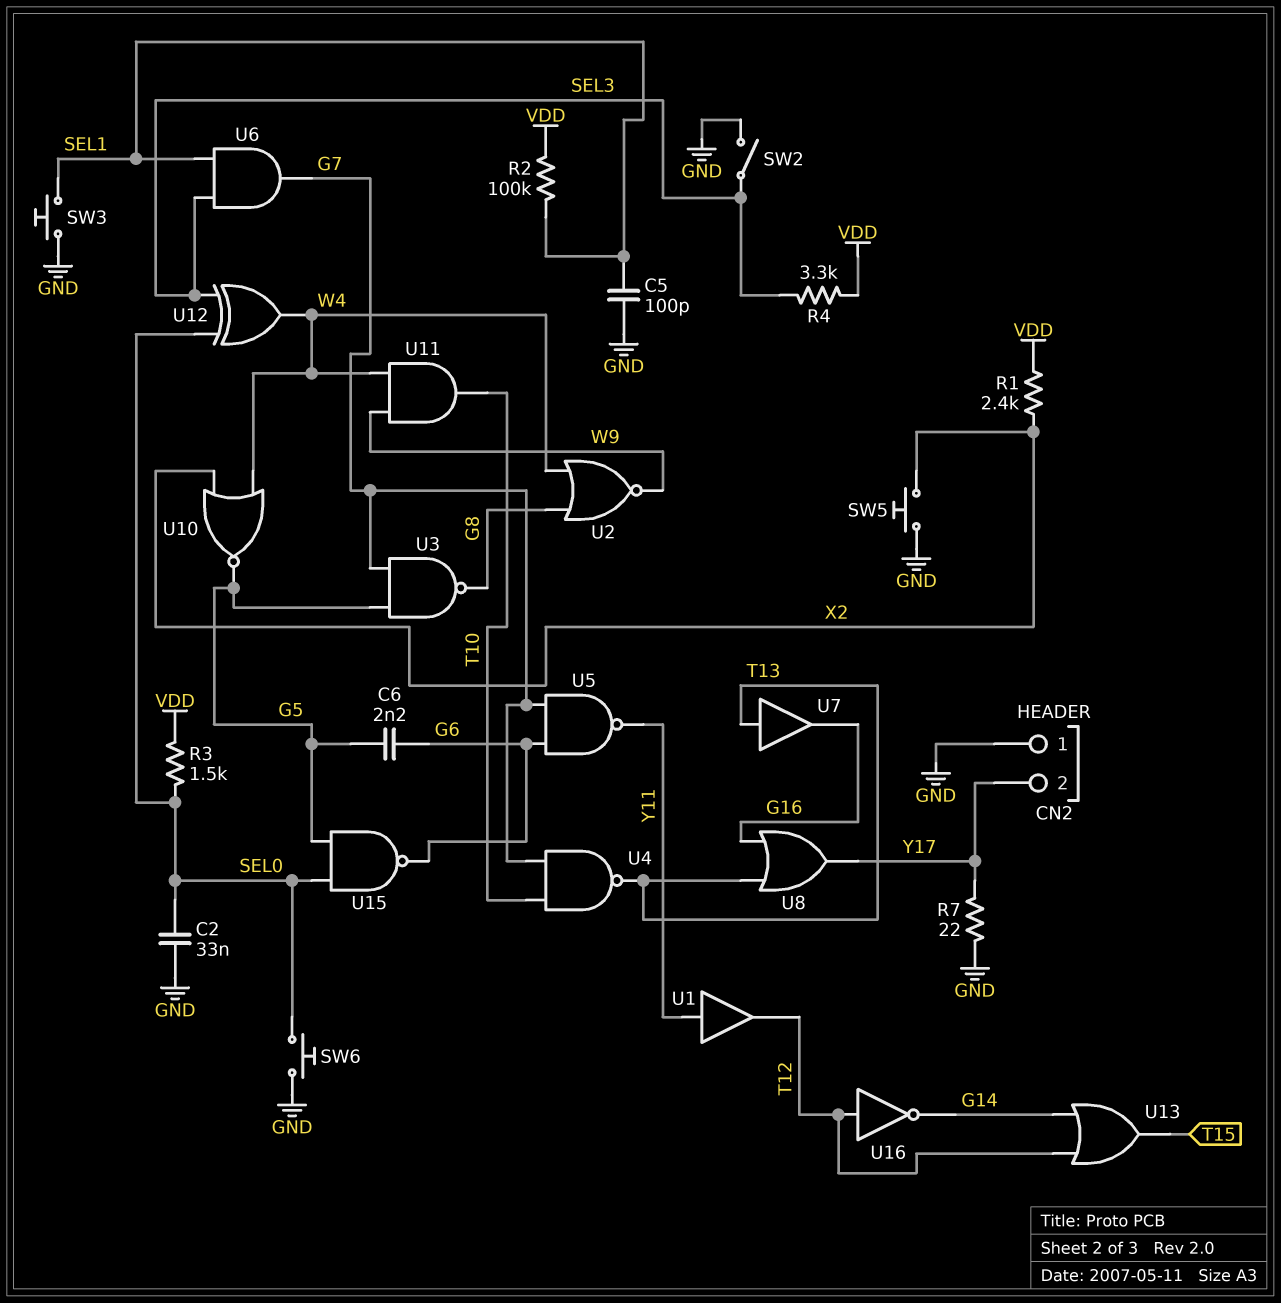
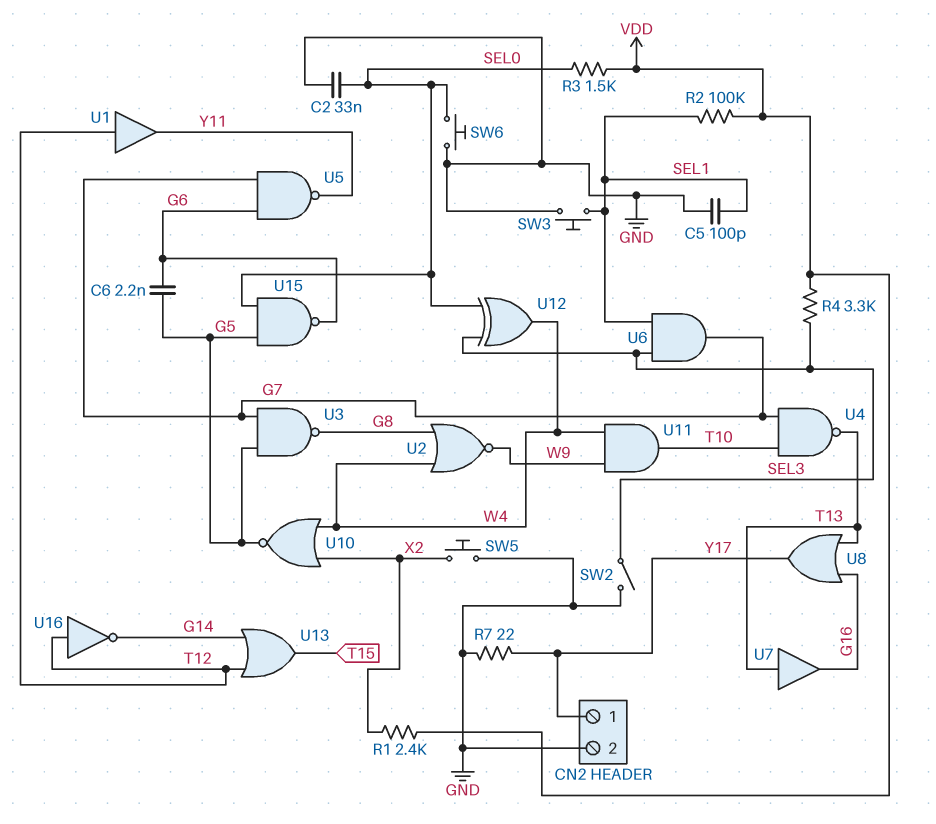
CN2 pin 1: GND -> Y17
CN2 pin 2: Y17 -> GND
U1: buffer (in Y11, out T12) -> buffer (in T12, out Y11)

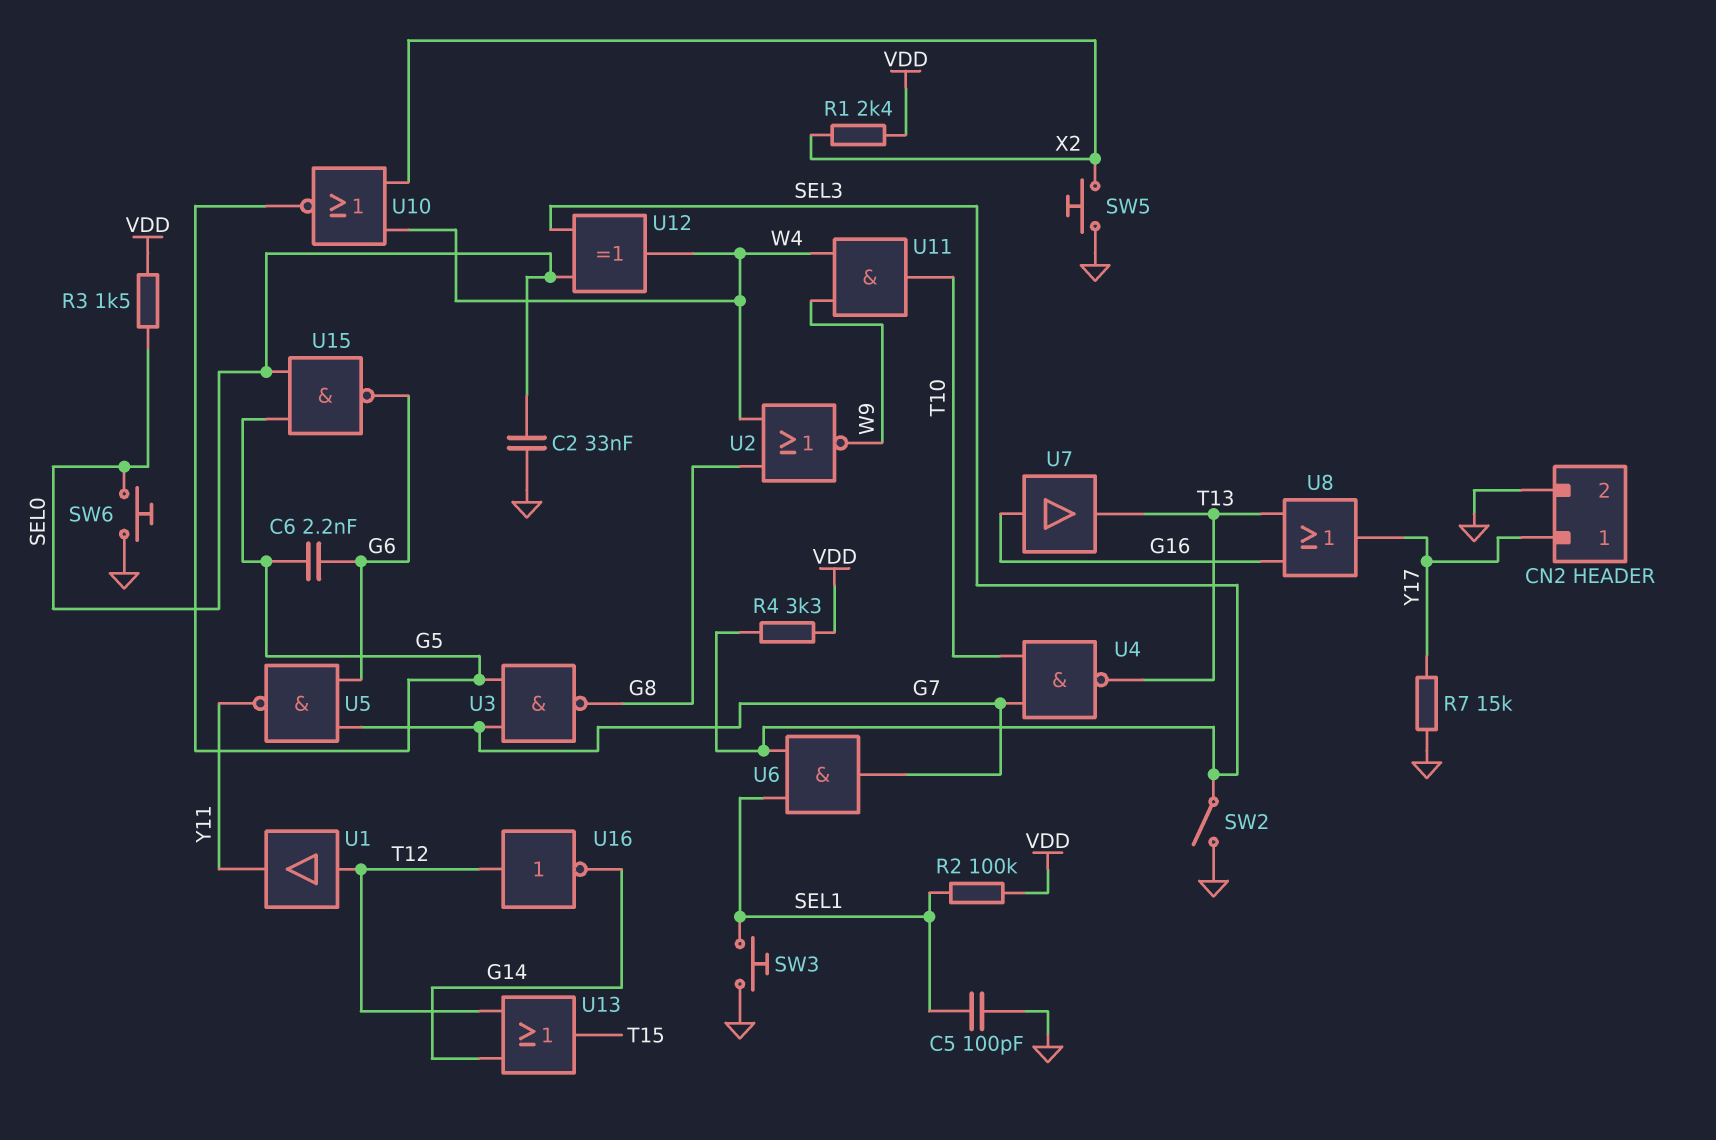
R7: 22 (GND, Y17) -> 15k (GND, Y17)
U7: buffer (in T13, out G16) -> buffer (in G16, out T13)

